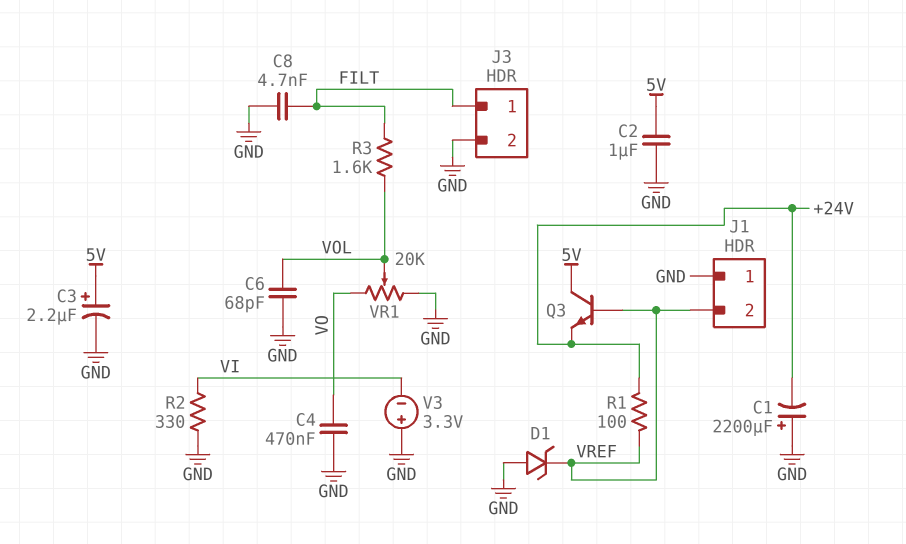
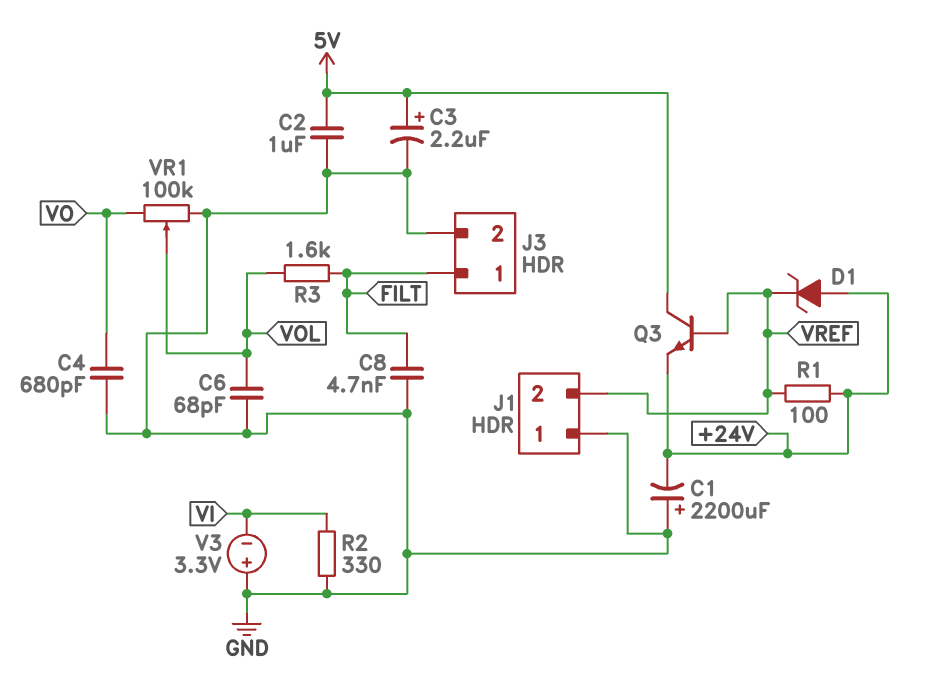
C4: 470nF (GND, VO) -> 680pF (GND, VO)
D1: zener (A GND, K VREF) -> zener (A +24V, K VREF)
VR1: 20k (GND, VO, wiper VOL) -> 100k (GND, VO, wiper VOL)

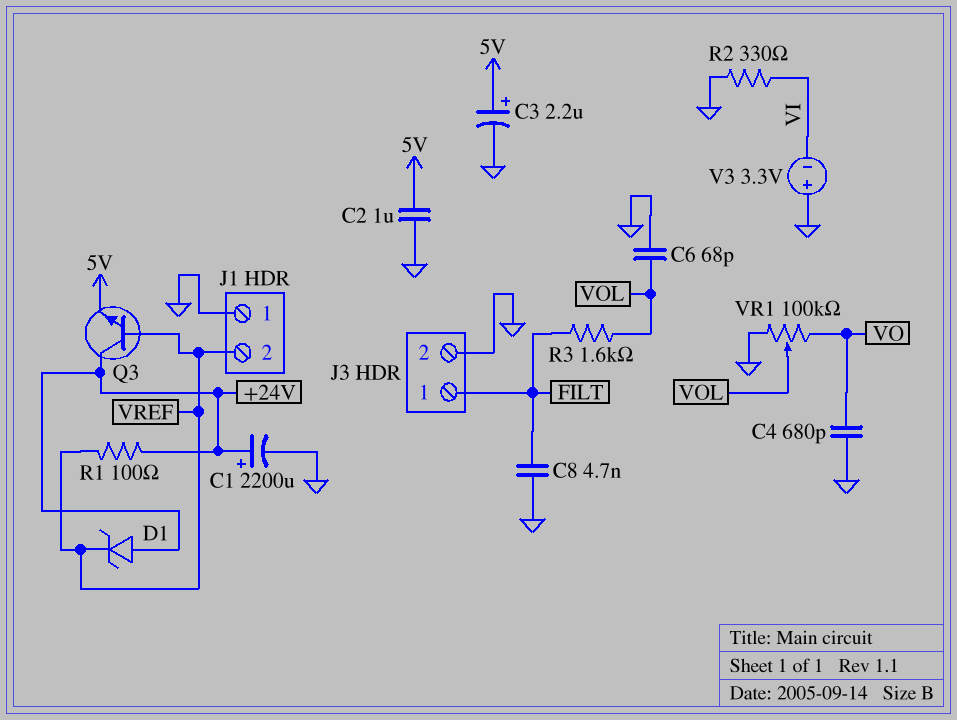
C1: 2200uF (plus GND, minus +24V) -> 2200uF (plus +24V, minus GND)
Q3: NPN (B VREF, C 5V, E +24V) -> NPN (B VREF, C +24V, E 5V)

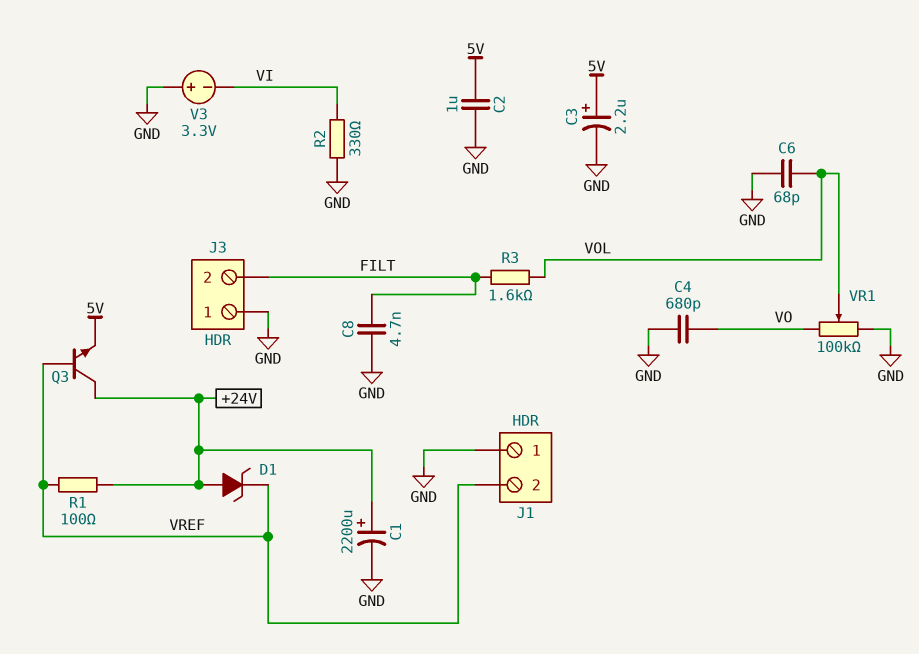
J3 pin 1: FILT -> GND
J3 pin 2: GND -> FILT

